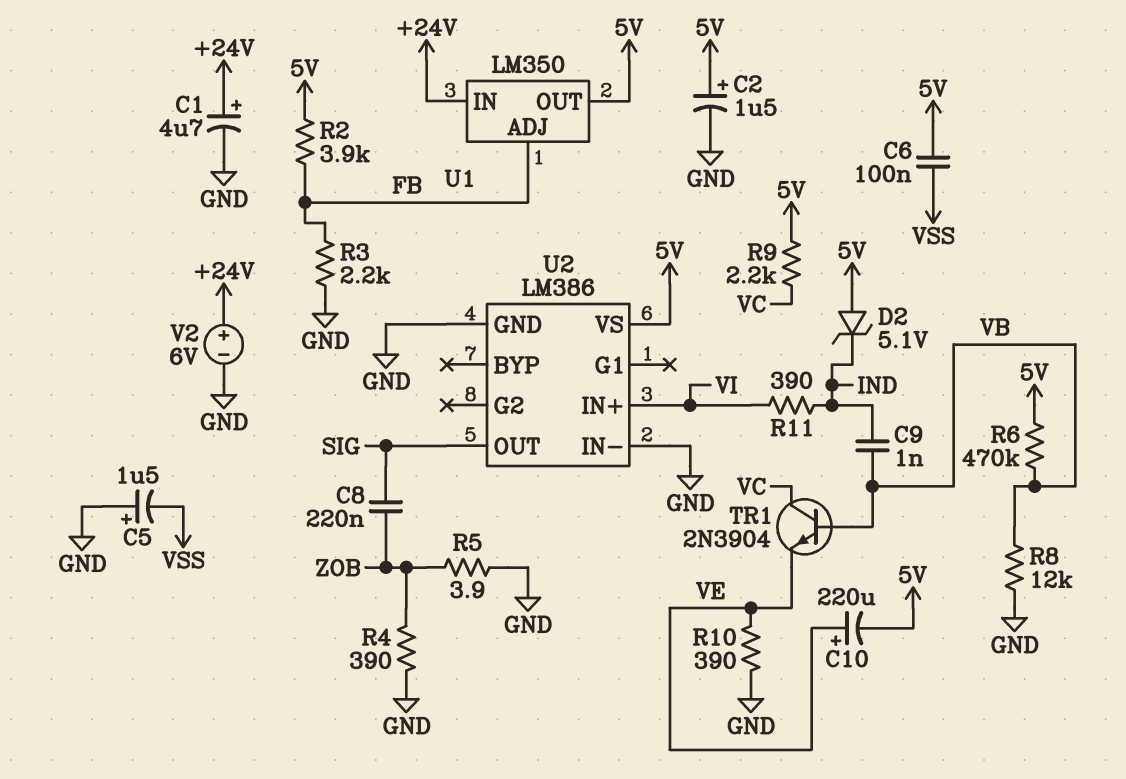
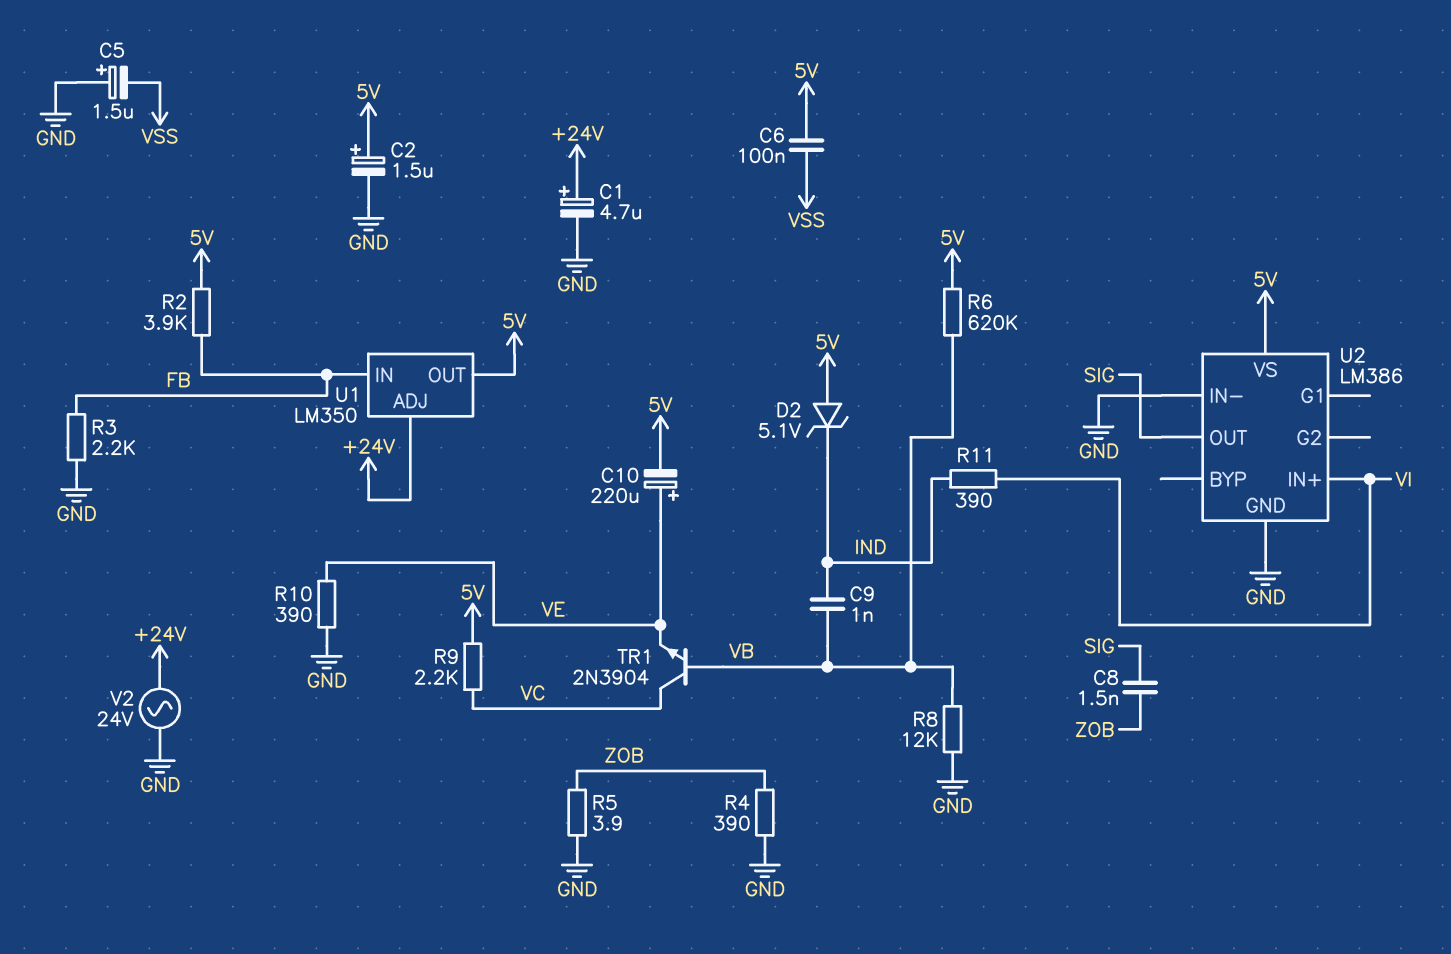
C8: 220nF (SIG, ZOB) -> 1.5nF (SIG, ZOB)
R6: 470k (5V, VB) -> 620k (5V, VB)
U1 pin ADJ: FB -> +24V
U1 pin IN: +24V -> FB
V2: 6V (plus +24V, minus GND) -> AC 24V (+24V, GND)

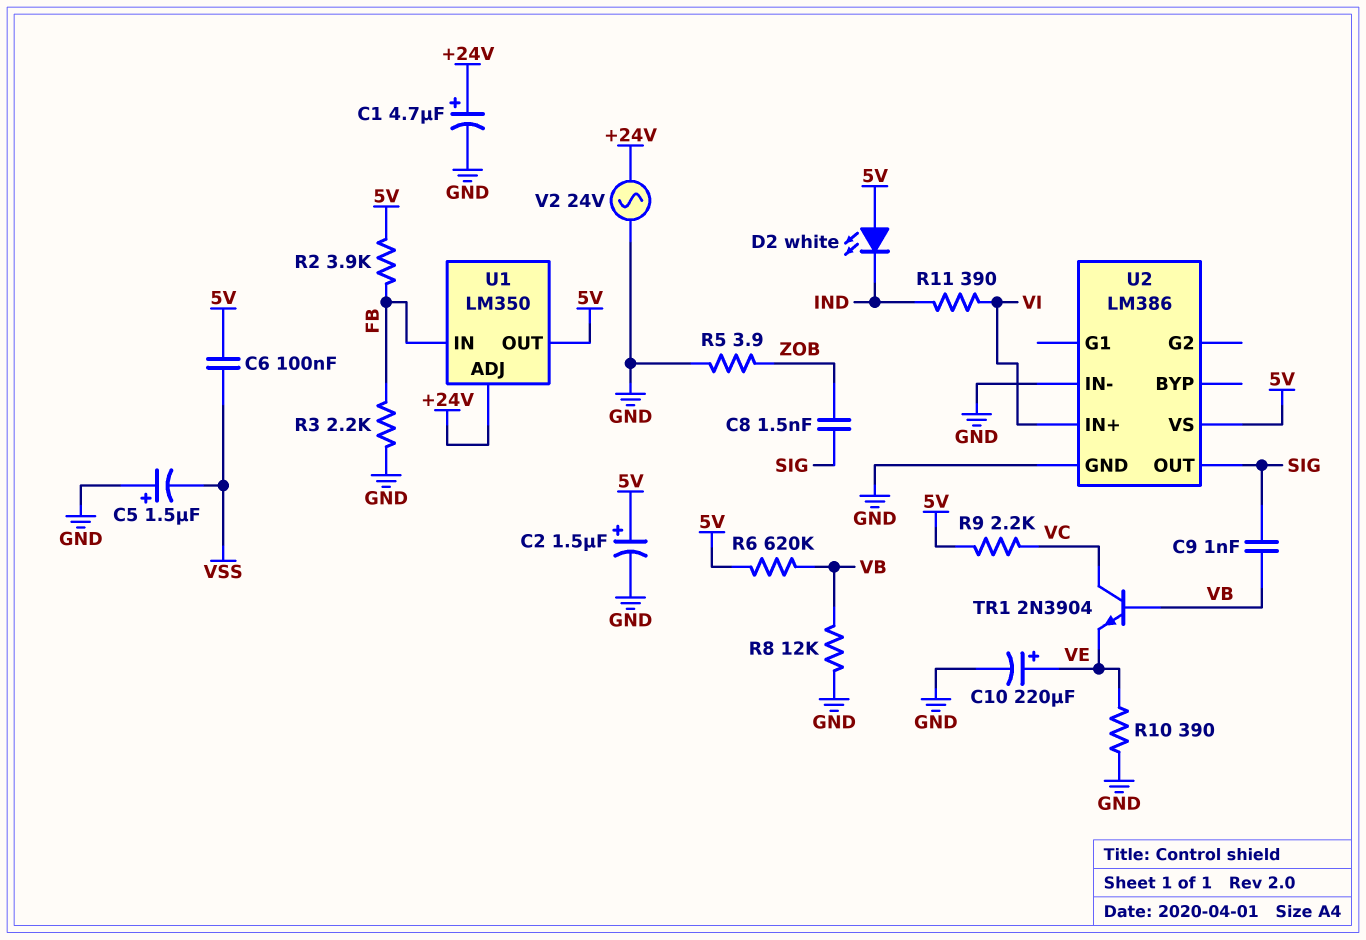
C9: 1nF (IND, VB) -> 1nF (SIG, VB)
C10: 220uF (plus VE, minus 5V) -> 220uF (plus VE, minus GND)
D2: zener 5.1V (A 5V, K IND) -> LED white (A 5V, K IND)
R4: 390 (GND, ZOB) -> none

